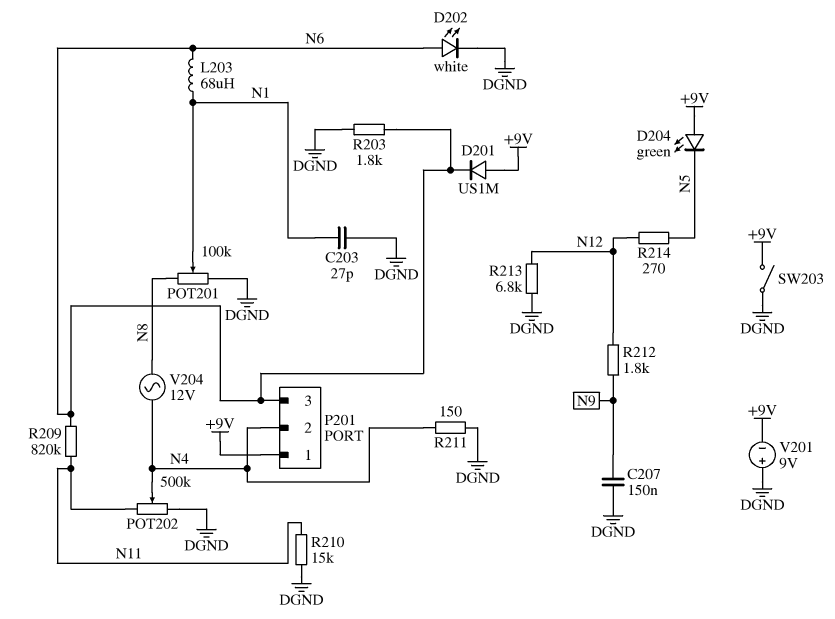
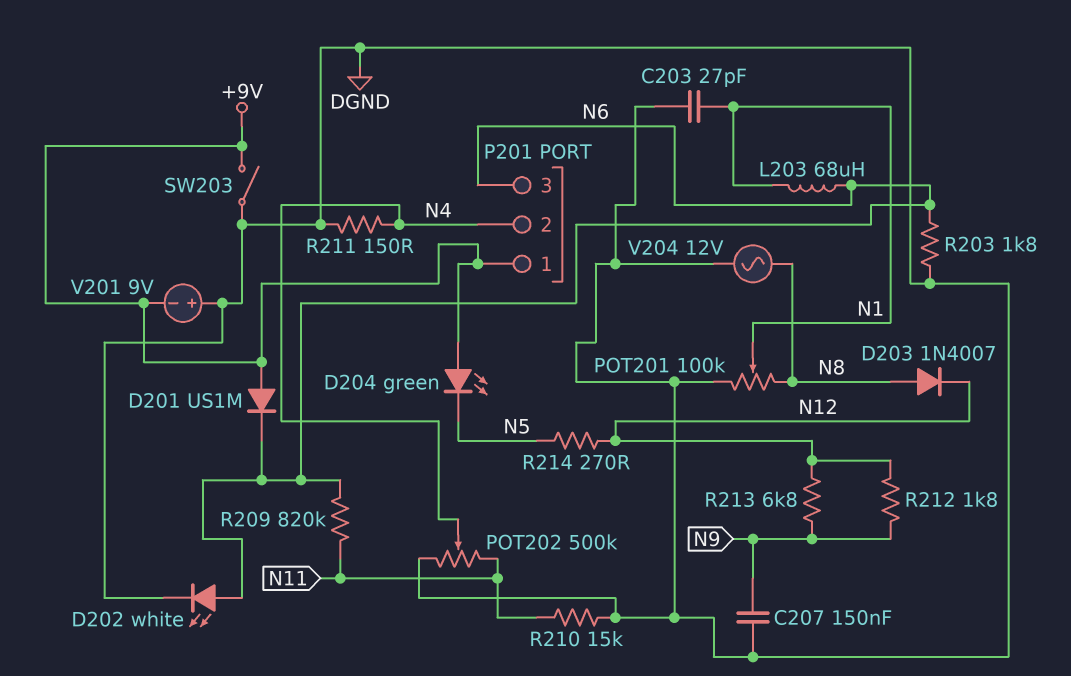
D203: none -> diode 1N4007 (A N8, K N12)
R213: 6.8k (DGND, N12) -> 6.8k (N9, N12)
V204: AC 12V (N4, N8) -> AC 12V (DGND, N8)

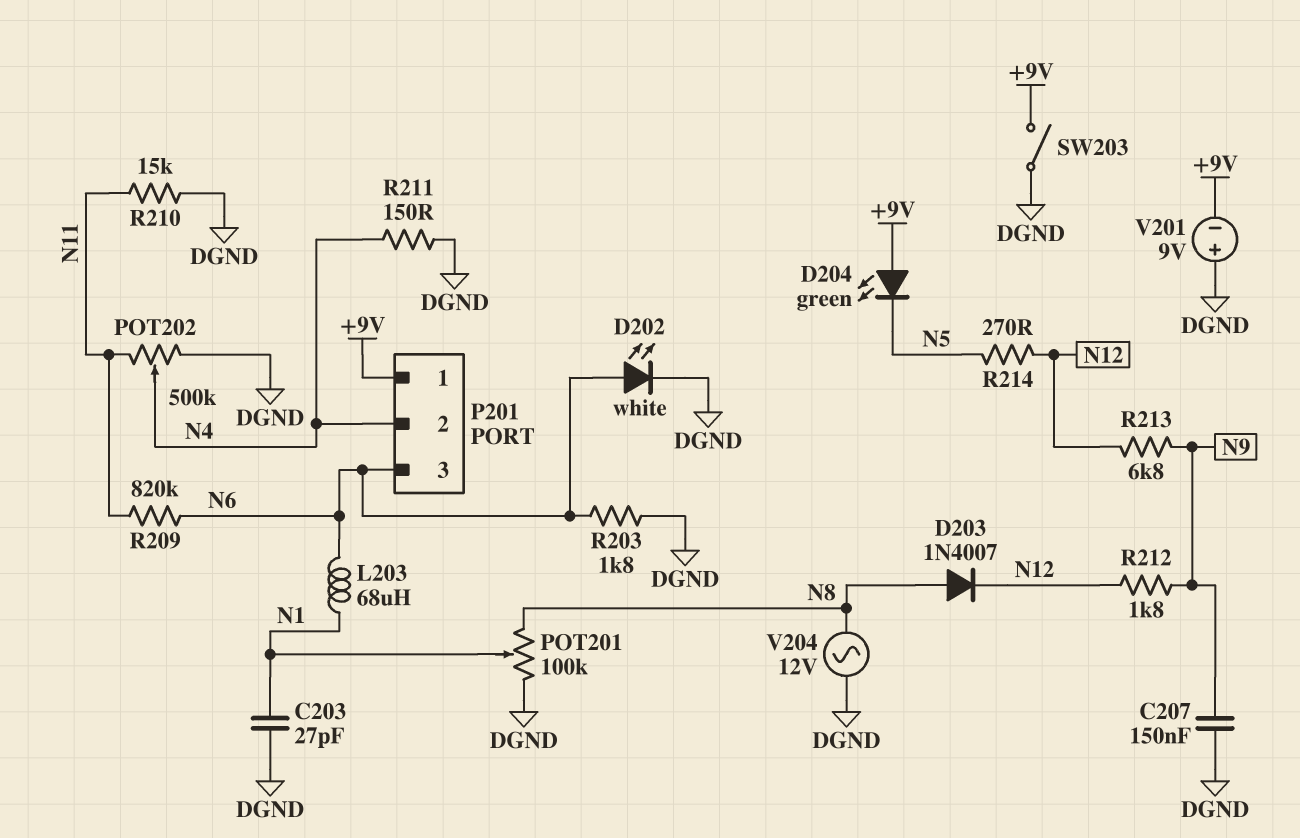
D201: diode US1M (A +9V, K N6) -> none

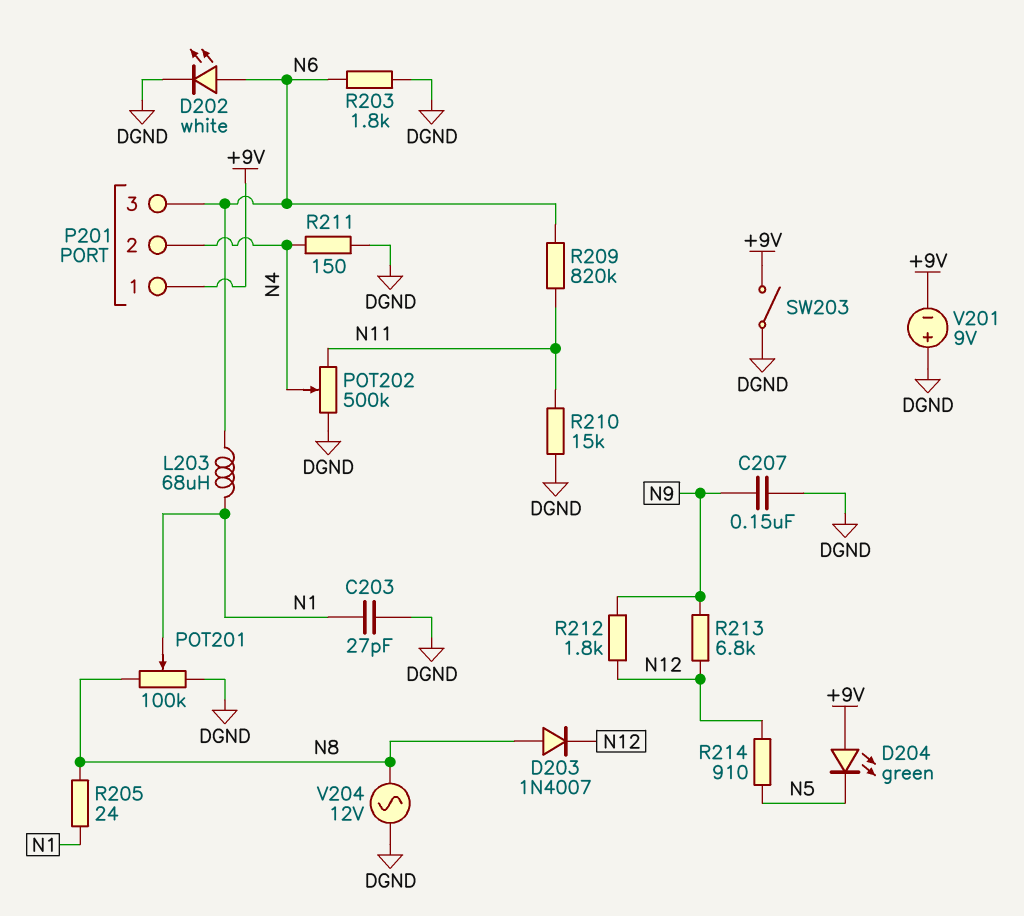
R205: none -> 24 (N1, N8)
R214: 270 (N5, N12) -> 910 (N5, N12)

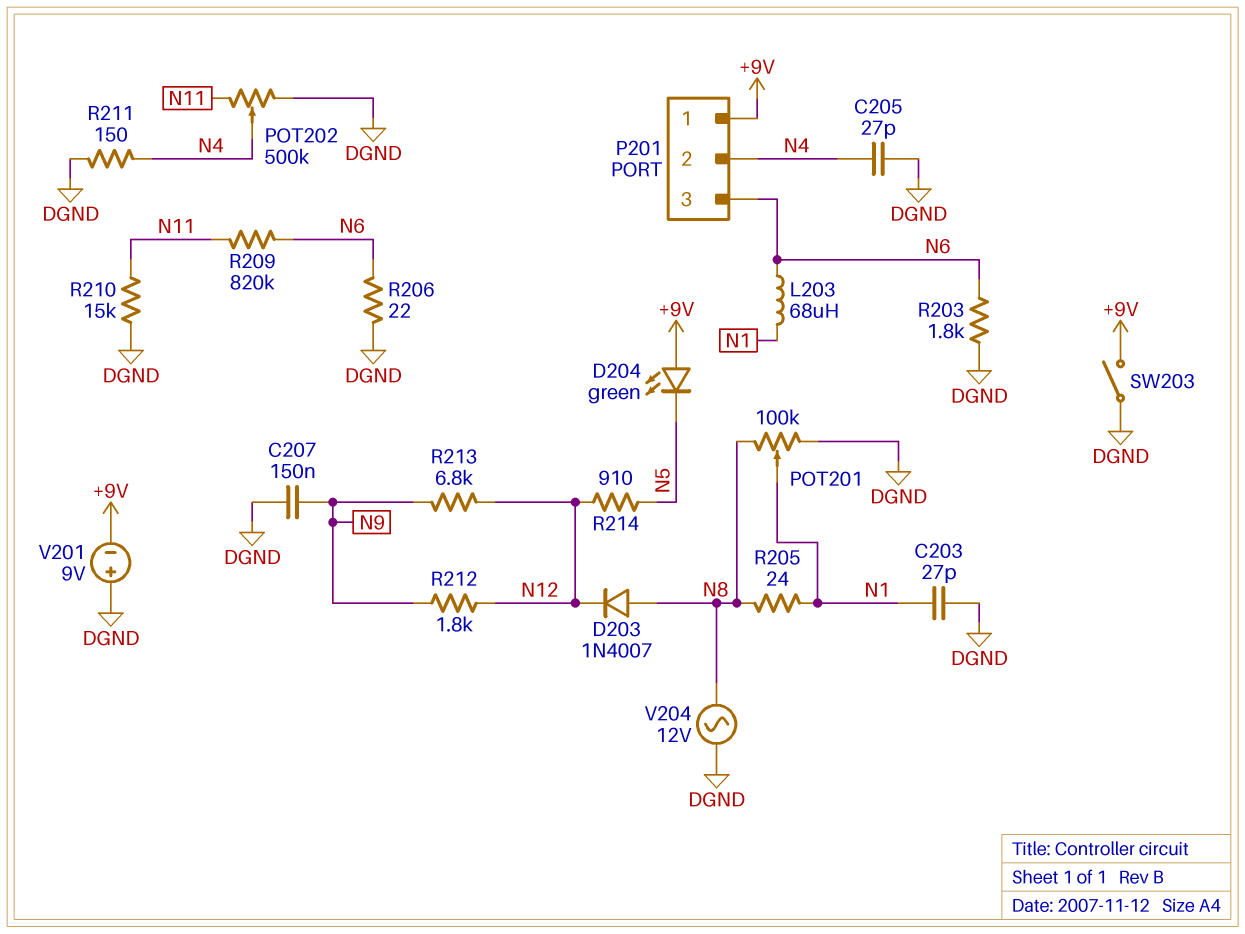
C205: none -> 27pF (DGND, N4)
D202: LED white (A N6, K DGND) -> none
R206: none -> 22 (DGND, N6)

